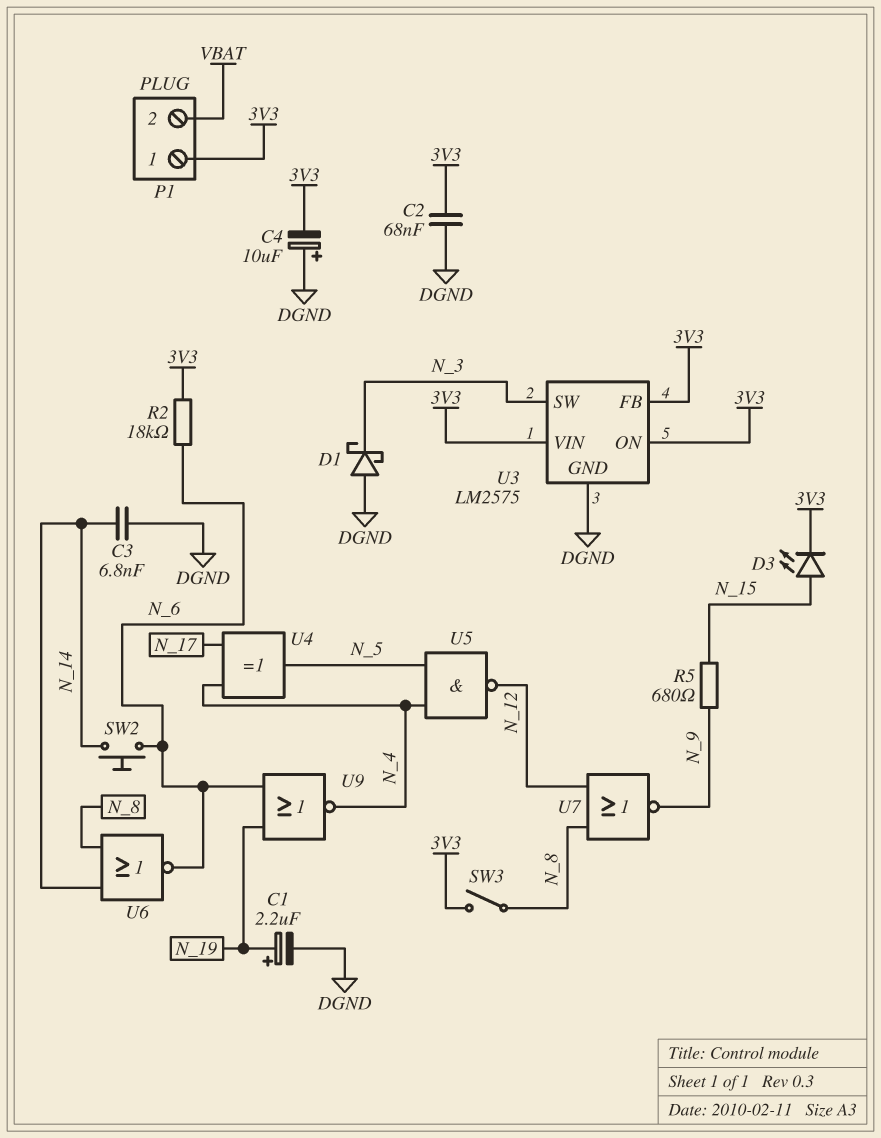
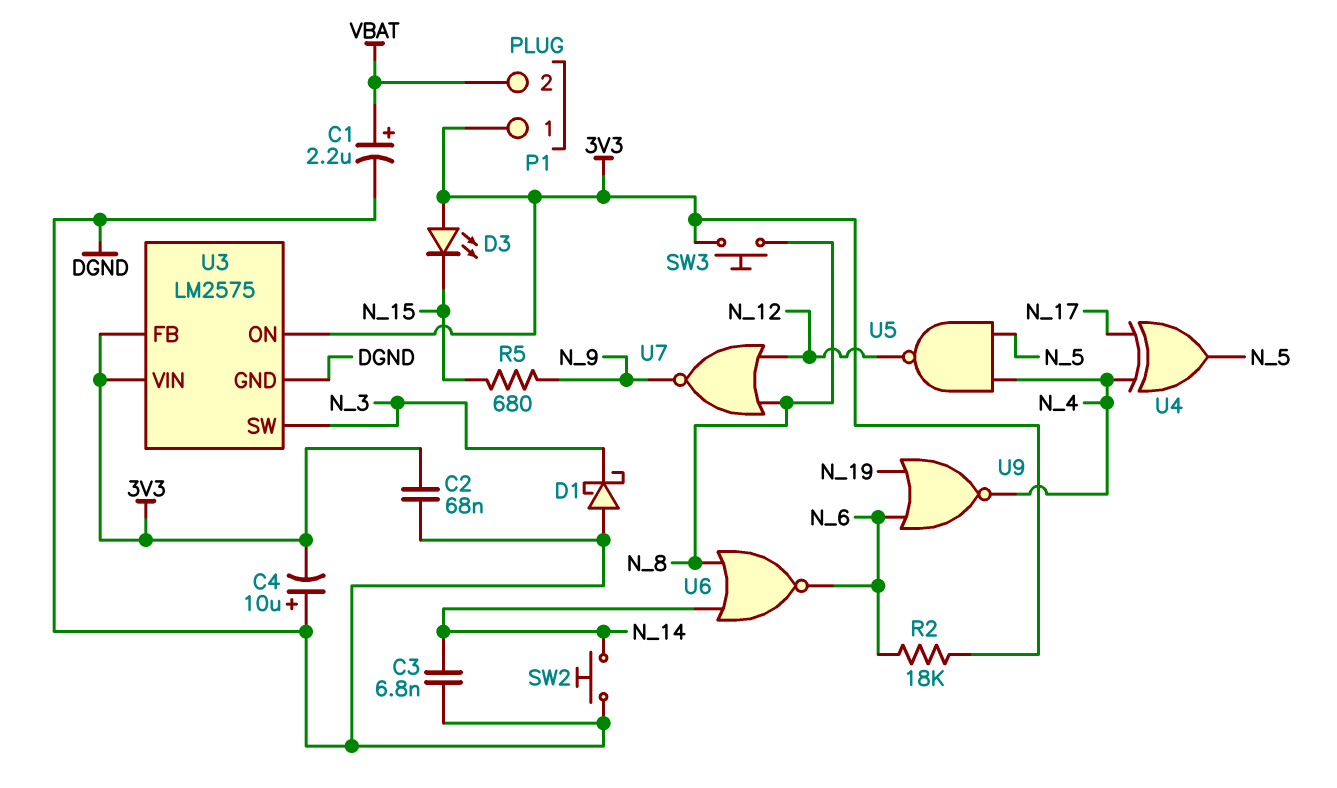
C1: 2.2uF (plus N_19, minus DGND) -> 2.2uF (plus VBAT, minus DGND)
D3: LED (A N_15, K 3V3) -> LED (A 3V3, K N_15)
SW2: button (N_6, N_14) -> button (DGND, N_14)
SW3: switch (3V3, N_8) -> button (3V3, N_8)

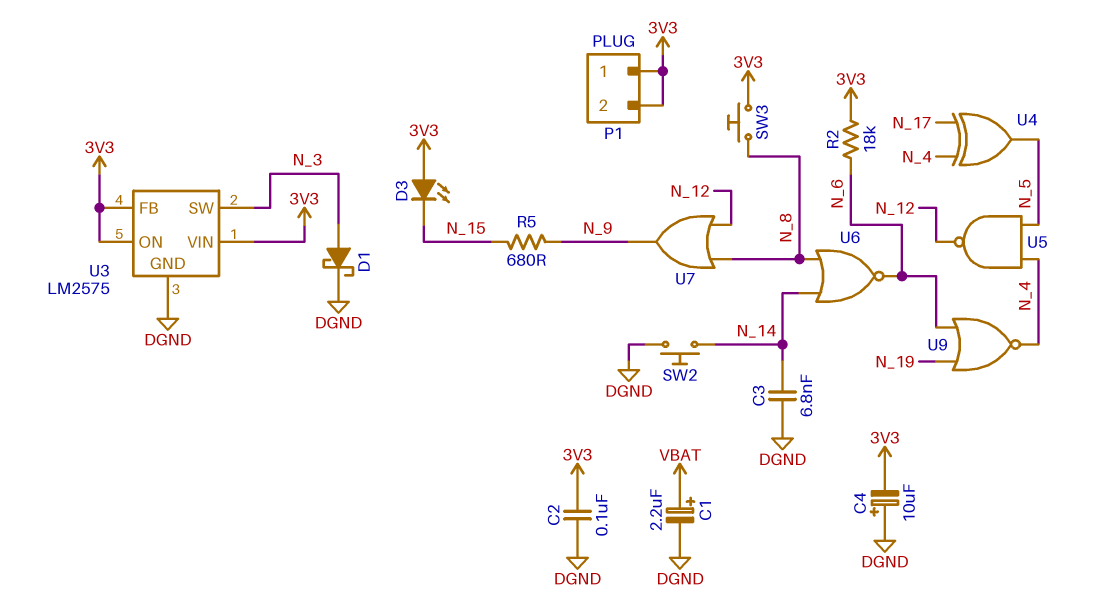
C2: 68nF (3V3, DGND) -> 100nF (3V3, DGND)
D1: schottky (A DGND, K N_3) -> schottky (A N_3, K DGND)
P1 pin 2: VBAT -> 3V3
U7: NOR (in N_8, in N_12, out N_9) -> OR (in N_8, in N_12, out N_9)

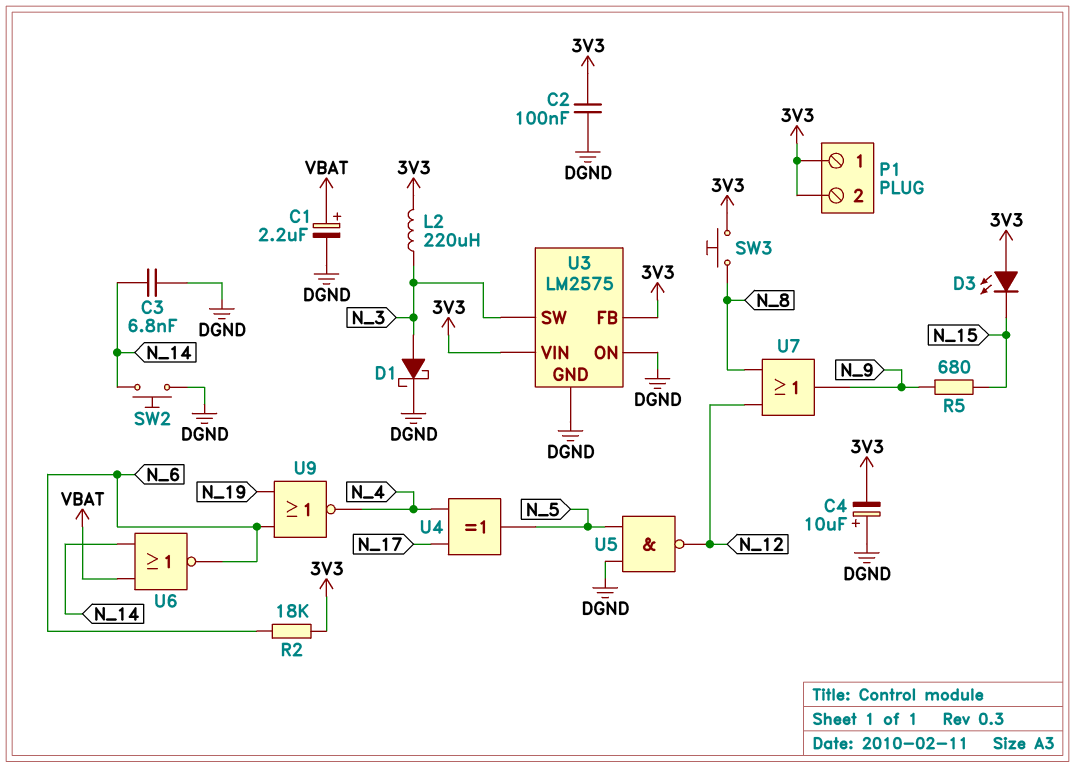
L2: none -> 220uH (3V3, N_3)
U3 pin ON: 3V3 -> DGND
U5: NAND (in N_4, in N_5, out N_12) -> NAND (in DGND, in N_5, out N_12)
U6: NOR (in N_8, in N_14, out N_6) -> NOR (in N_14, in VBAT, out N_6)

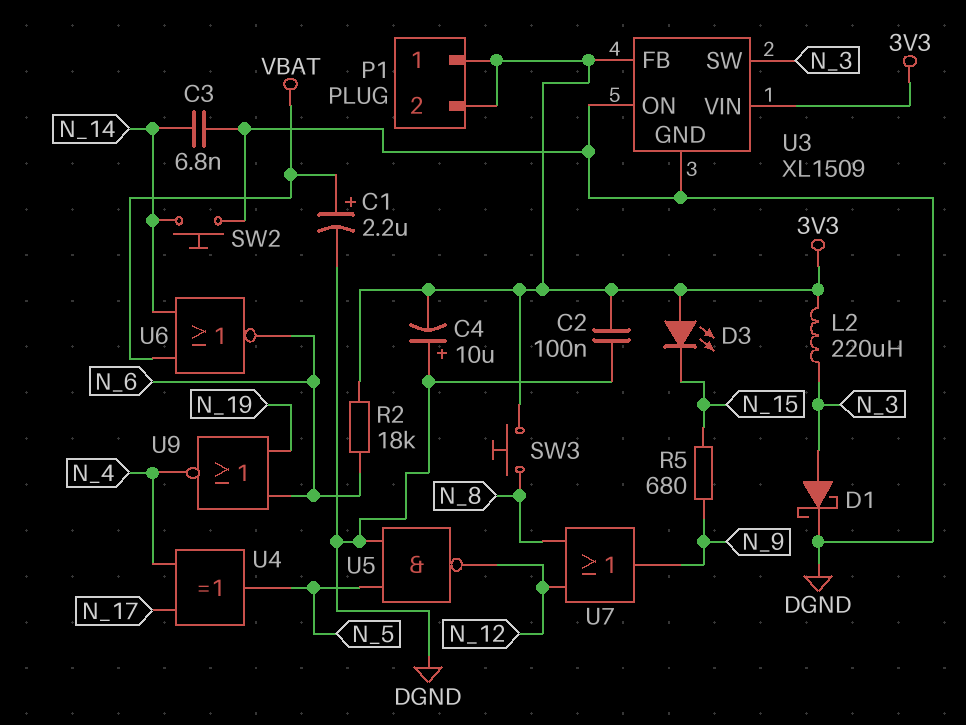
U3: LM2575 -> XL1509

